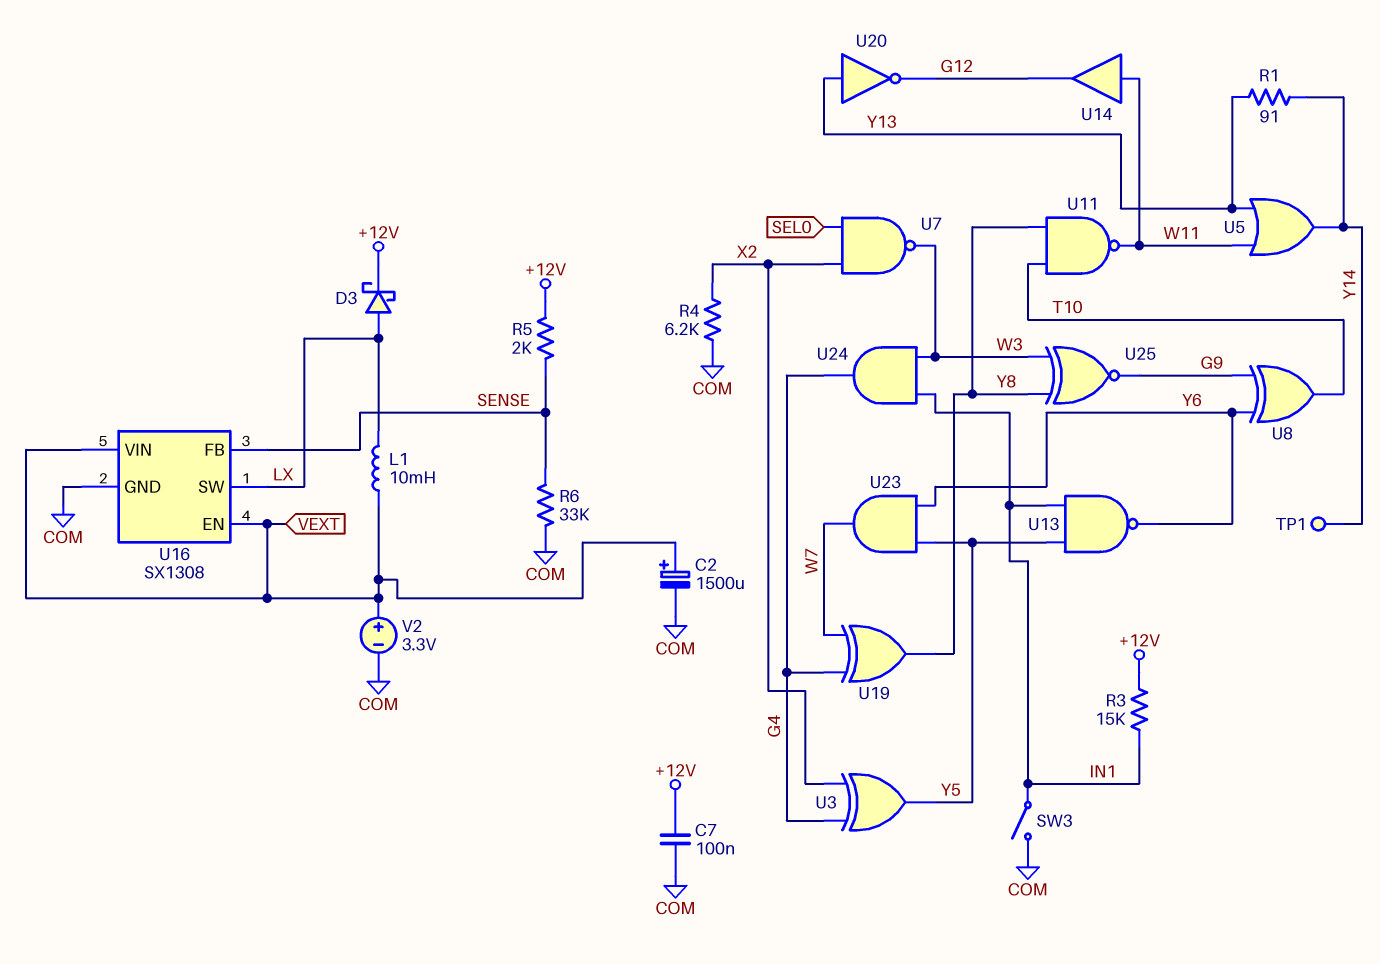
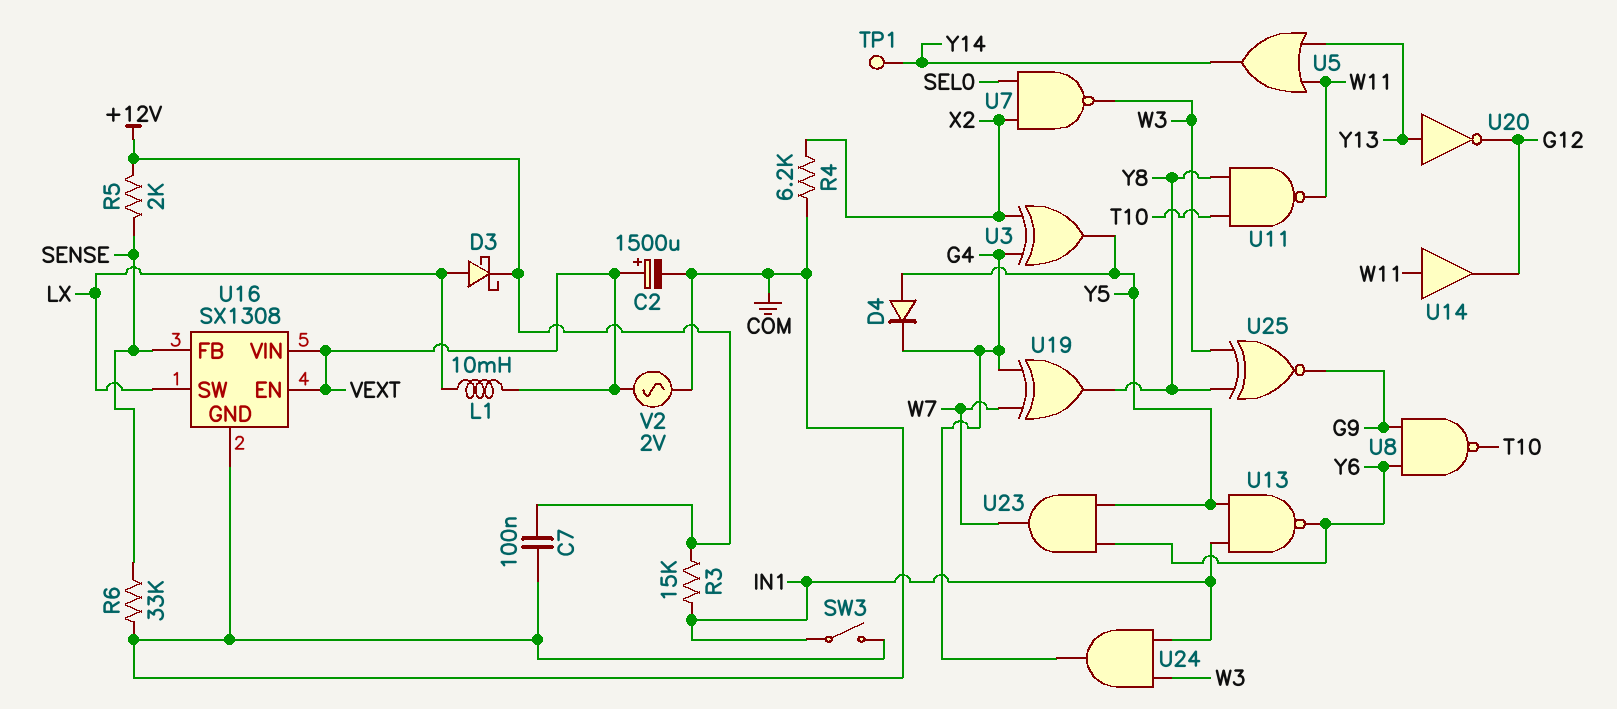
D4: none -> diode (A Y5, K G4)
R1: 91 (Y13, Y14) -> none
U8: XOR (in G9, in Y6, out T10) -> NAND (in G9, in Y6, out T10)
V2: 3.3V (plus VEXT, minus COM) -> AC 2V (COM, VEXT)

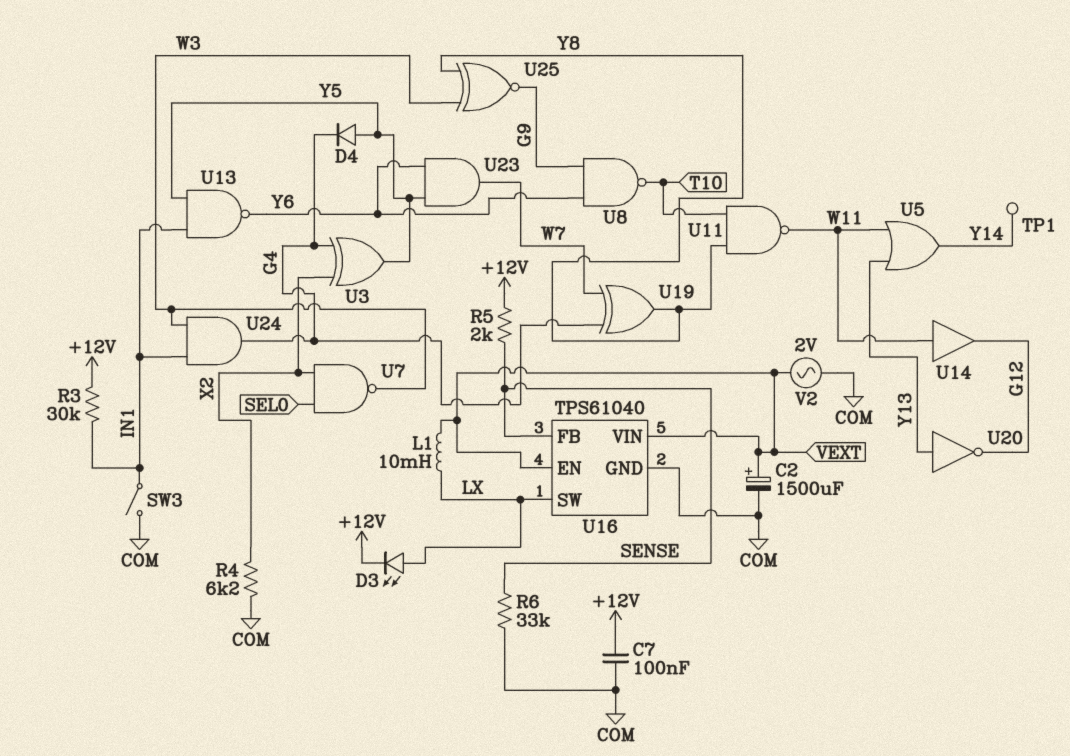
D3: schottky (A LX, K +12V) -> LED (A LX, K +12V)
R3: 15k (+12V, IN1) -> 30k (+12V, IN1)
U16: SX1308 -> TPS61040

